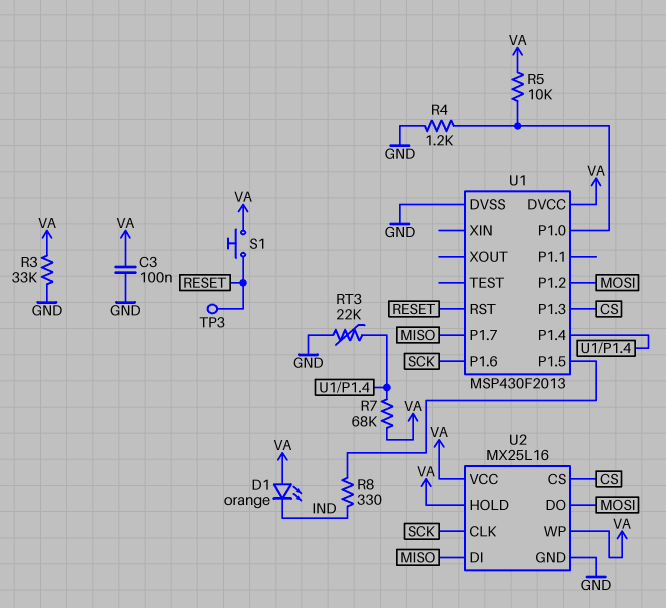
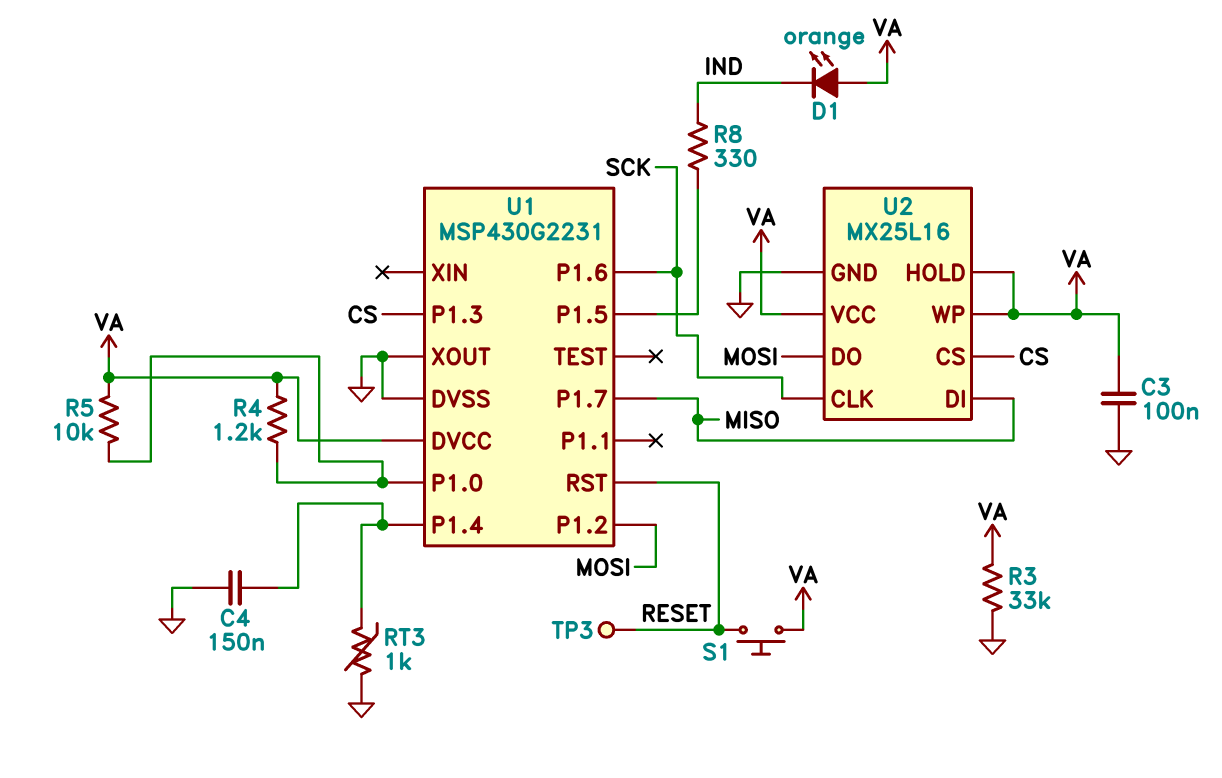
C4: none -> 150nF (GND, U1/P1.4)
R4: 1.2k (GND, U1/P1.0) -> 1.2k (U1/P1.0, VA)
R7: 68k (U1/P1.4, VA) -> none
RT3: 22k (GND, U1/P1.4) -> 1k (GND, U1/P1.4)
U1: MSP430F2013 -> MSP430G2231
U1 pin XOUT: none -> GND

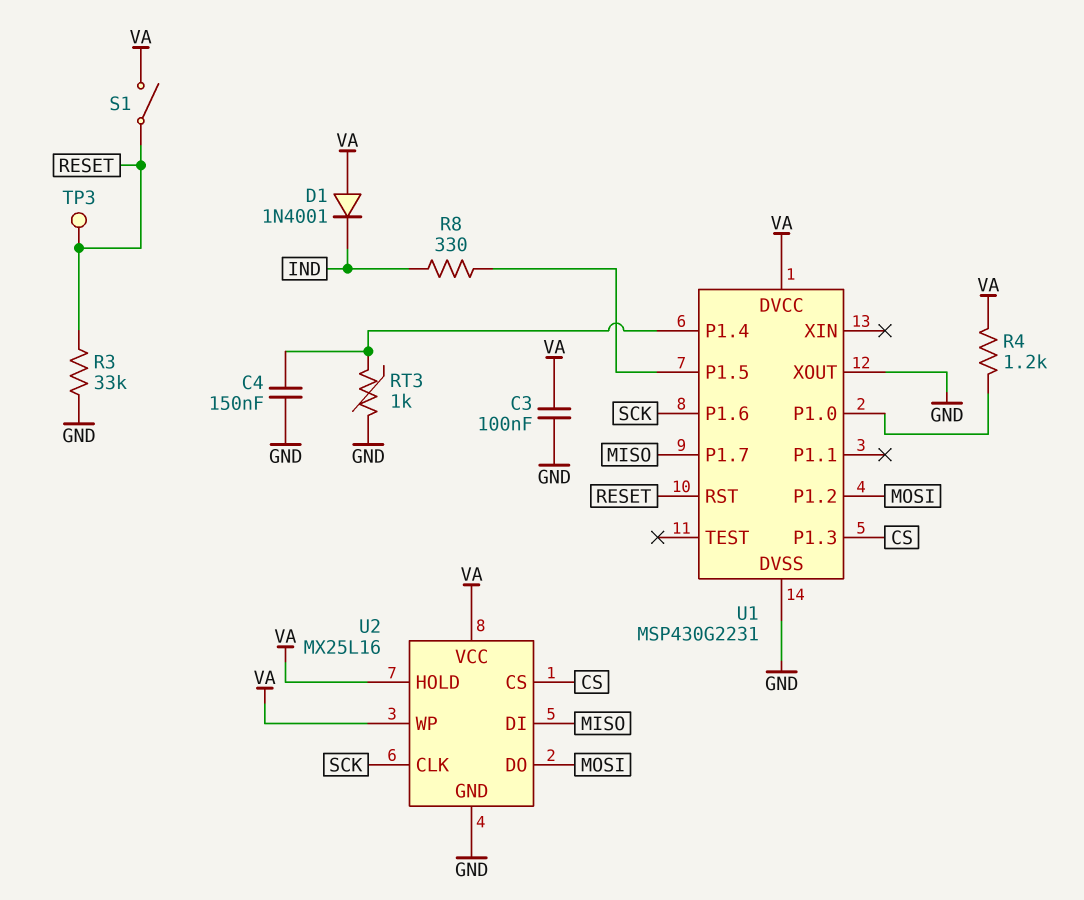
D1: LED orange (A VA, K IND) -> diode 1N4001 (A VA, K IND)
R3: 33k (GND, VA) -> 33k (GND, RESET)
R5: 10k (U1/P1.0, VA) -> none
S1: button (RESET, VA) -> switch (RESET, VA)

